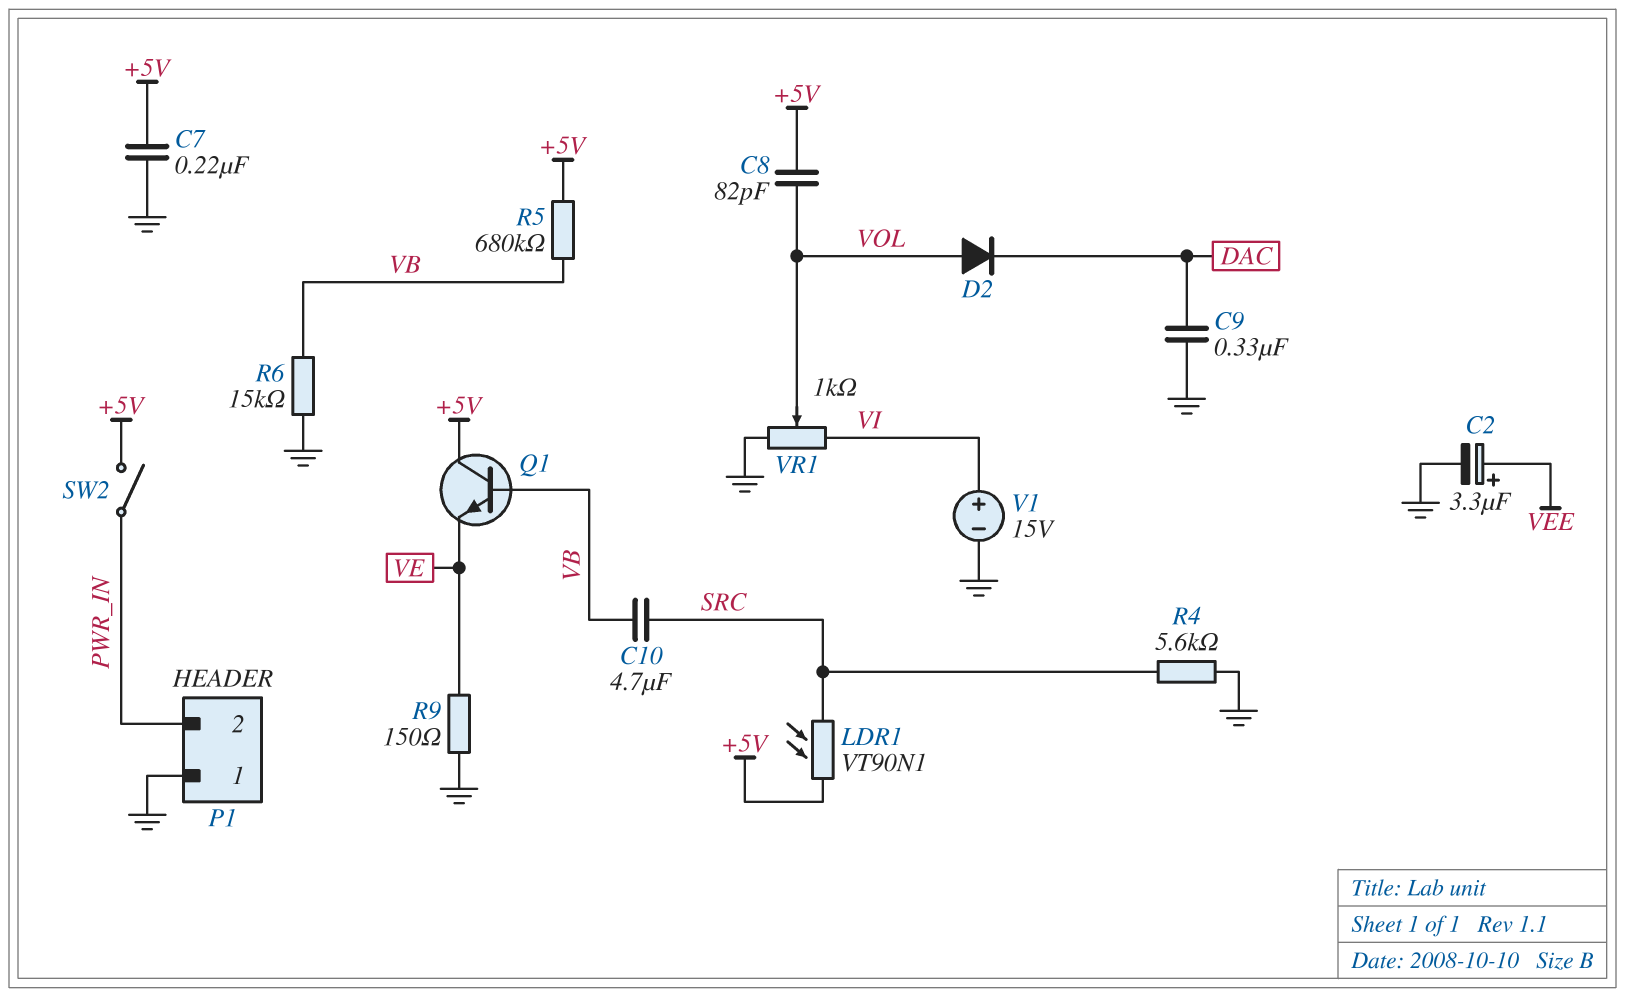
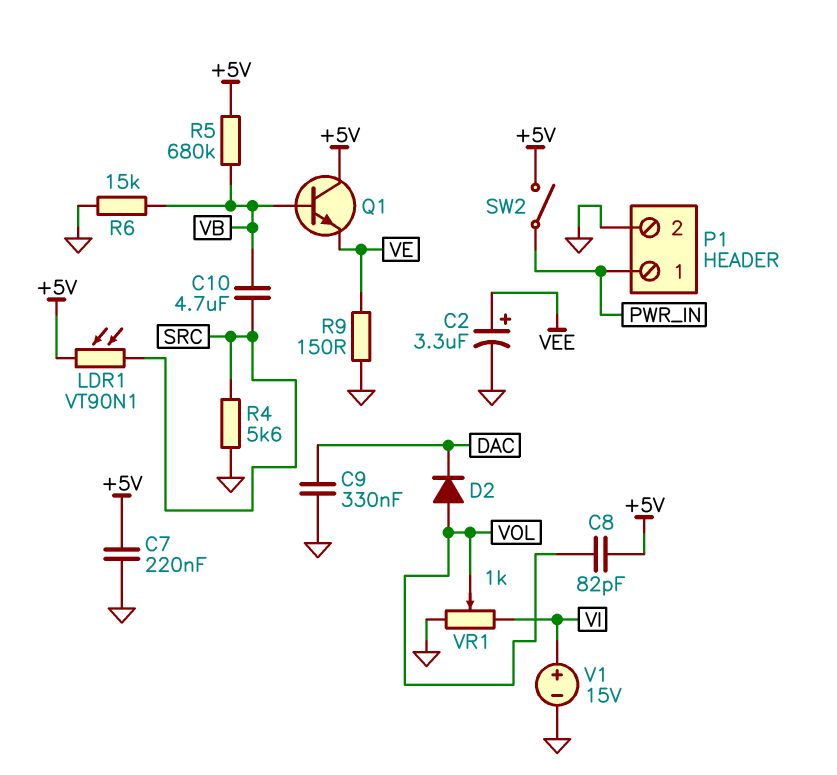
P1 pin 1: GND -> PWR_IN
P1 pin 2: PWR_IN -> GND

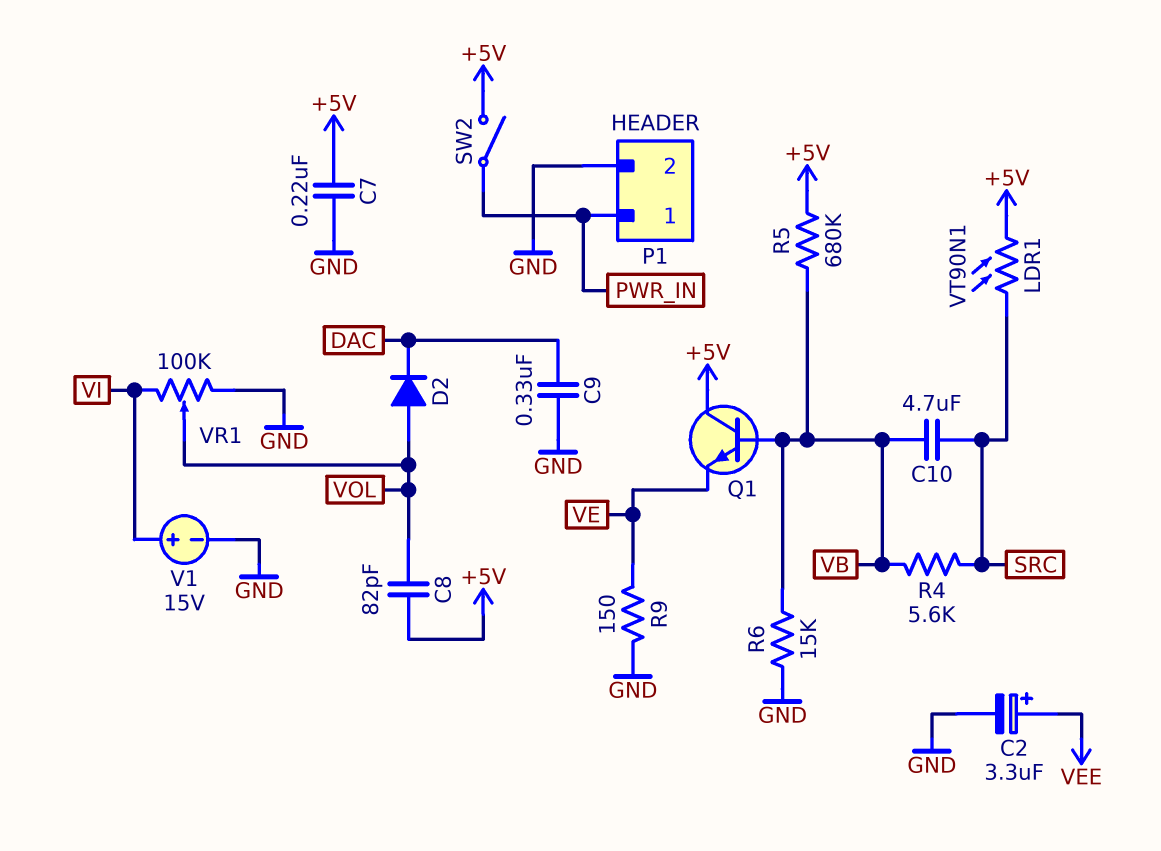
R4: 5.6k (GND, SRC) -> 5.6k (SRC, VB)
VR1: 1k (GND, VI, wiper VOL) -> 100k (GND, VI, wiper VOL)

